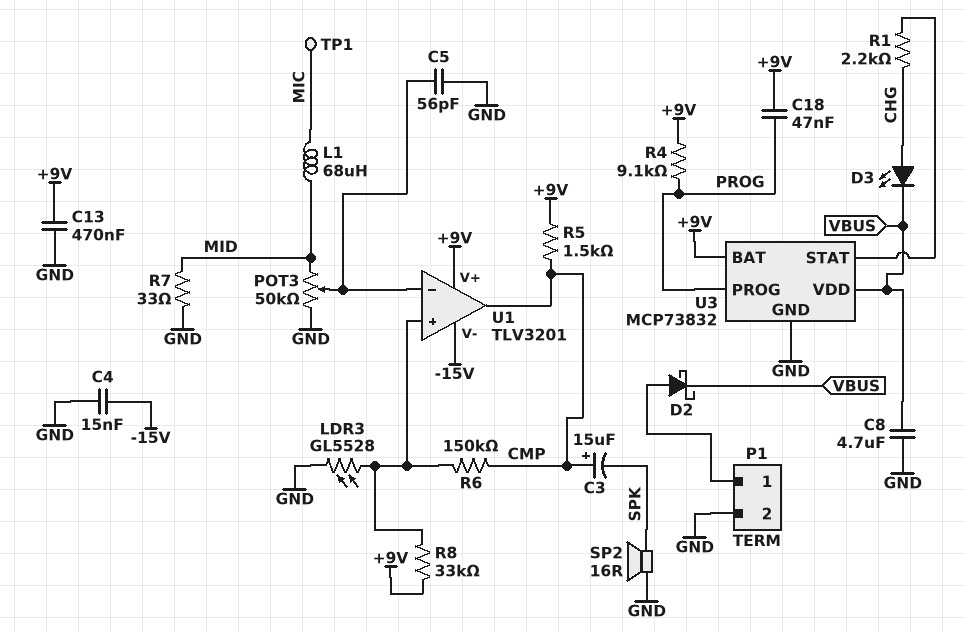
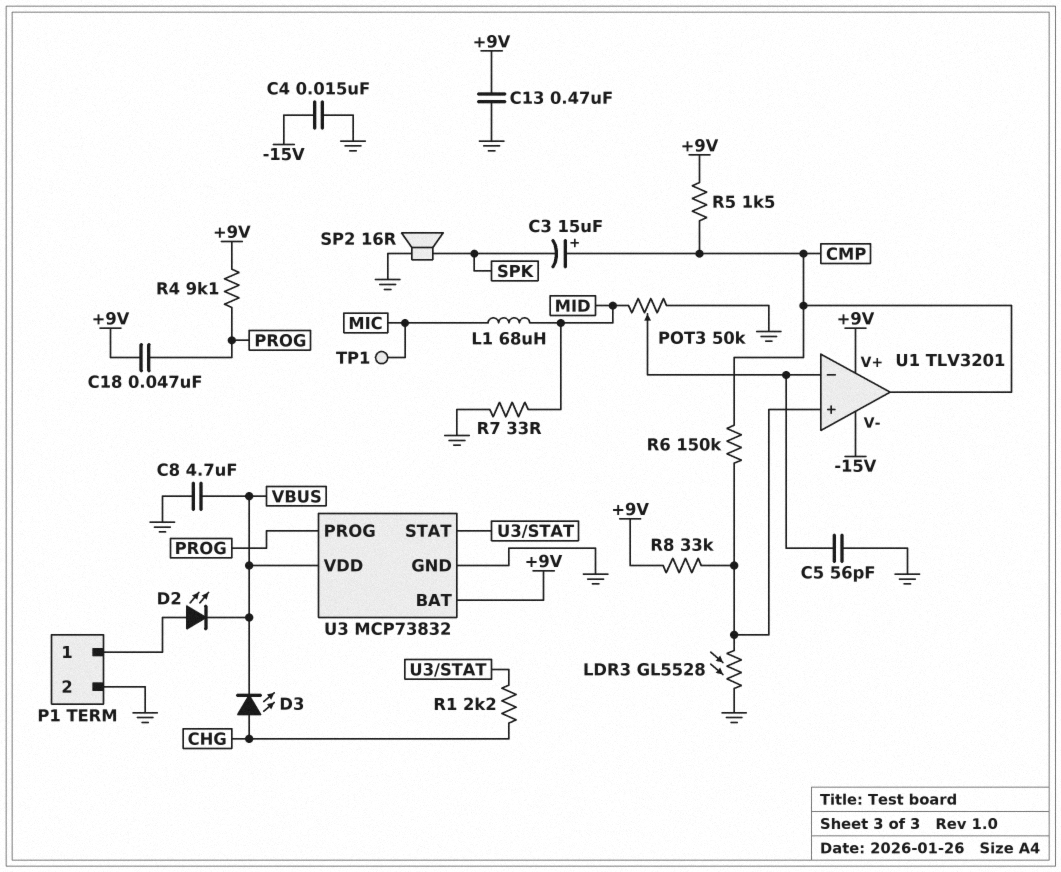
D2: schottky (A P1/1, K VBUS) -> LED (A P1/1, K VBUS)

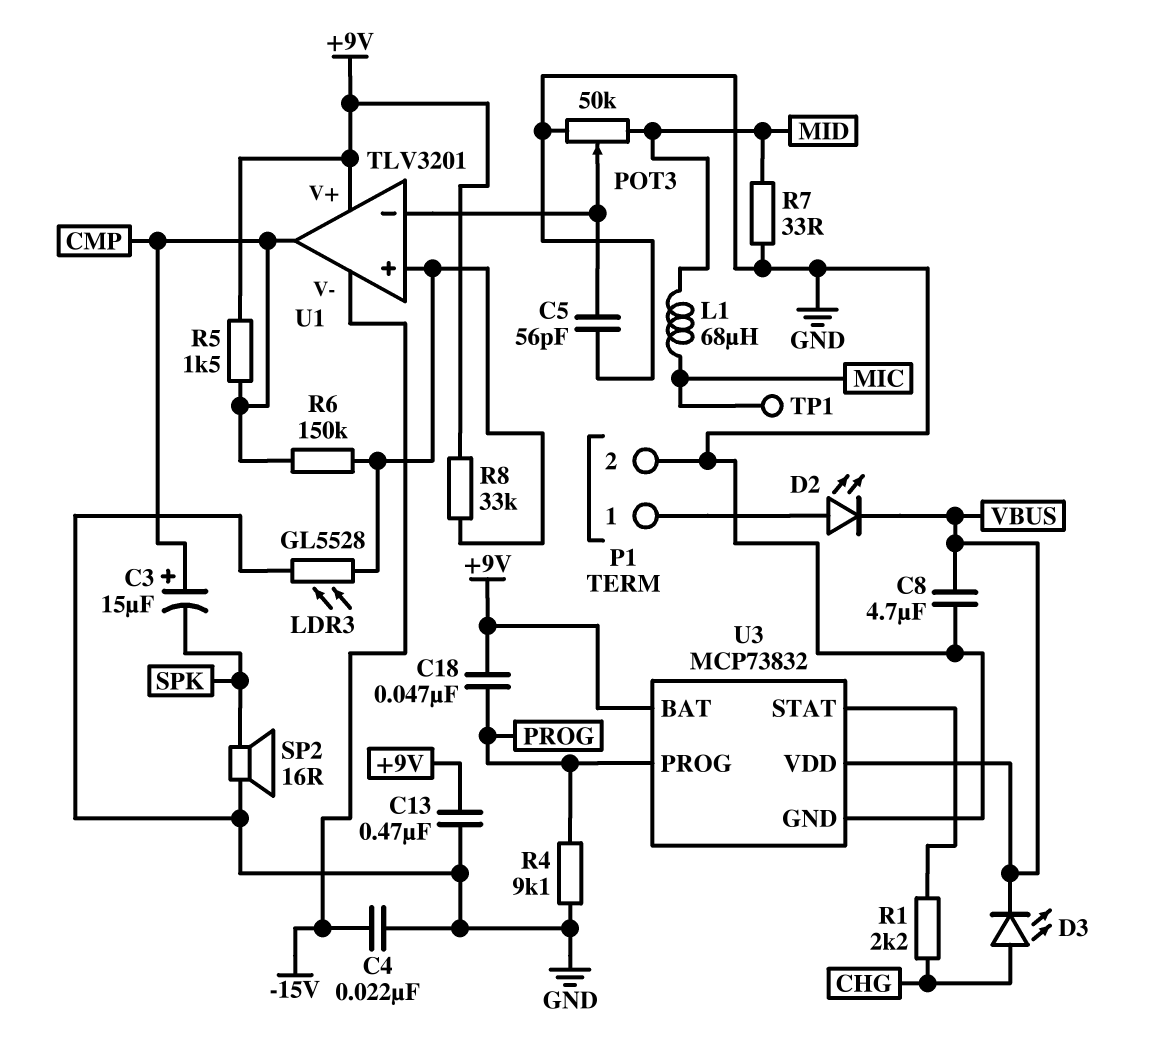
C4: 15nF (-15V, GND) -> 22nF (-15V, GND)
R4: 9.1k (+9V, PROG) -> 9.1k (GND, PROG)

